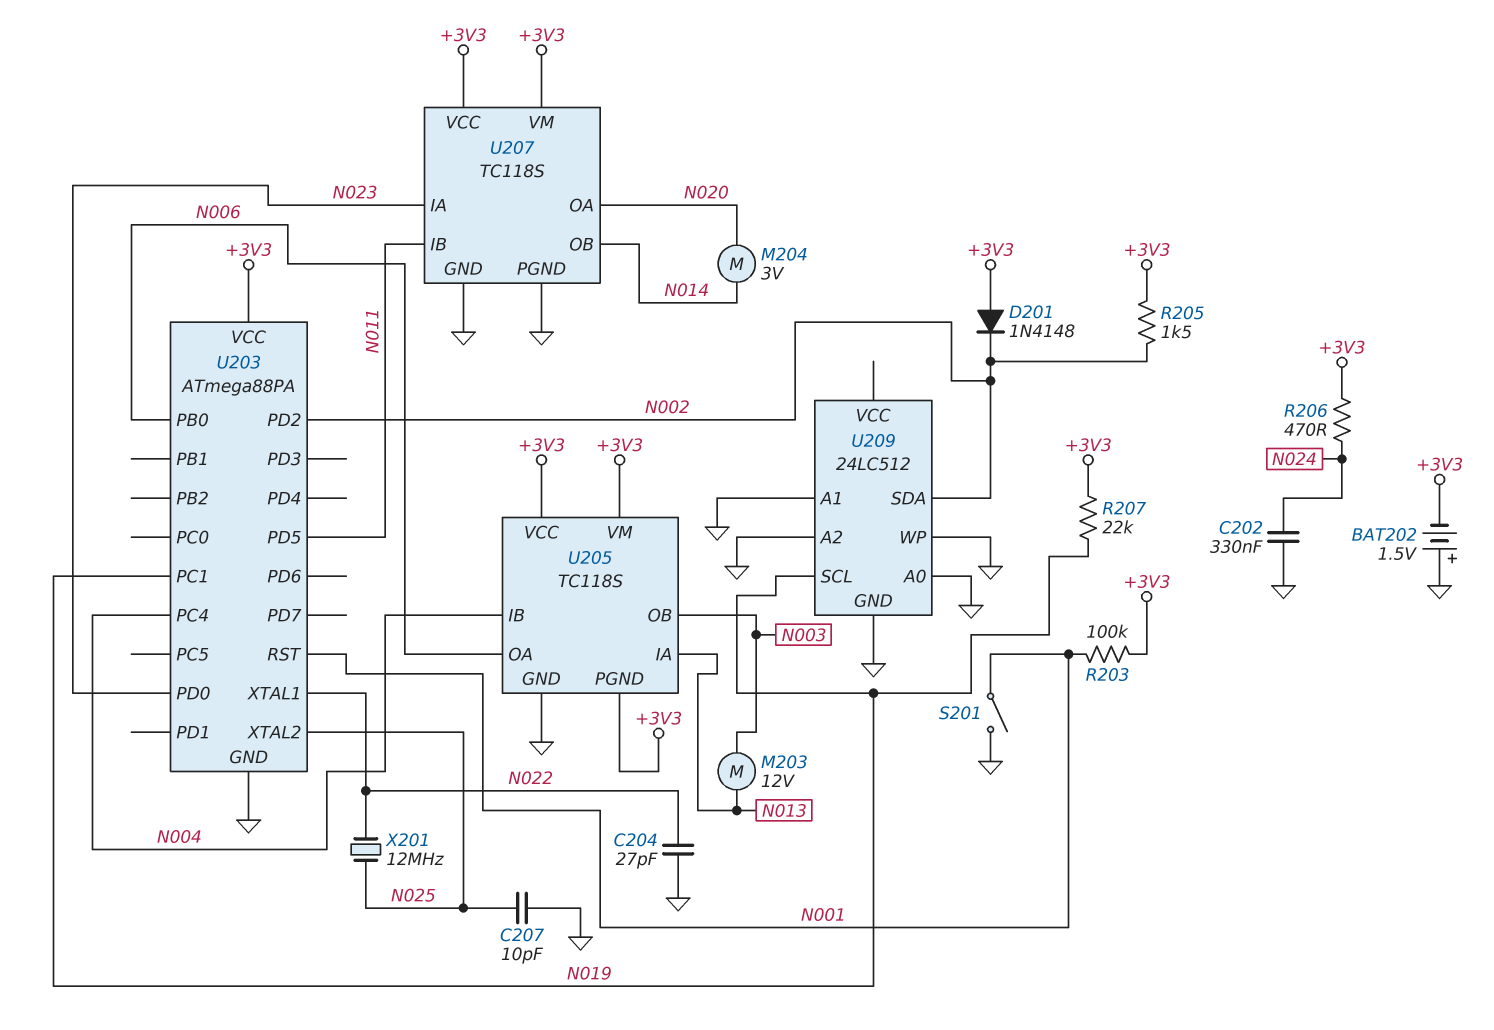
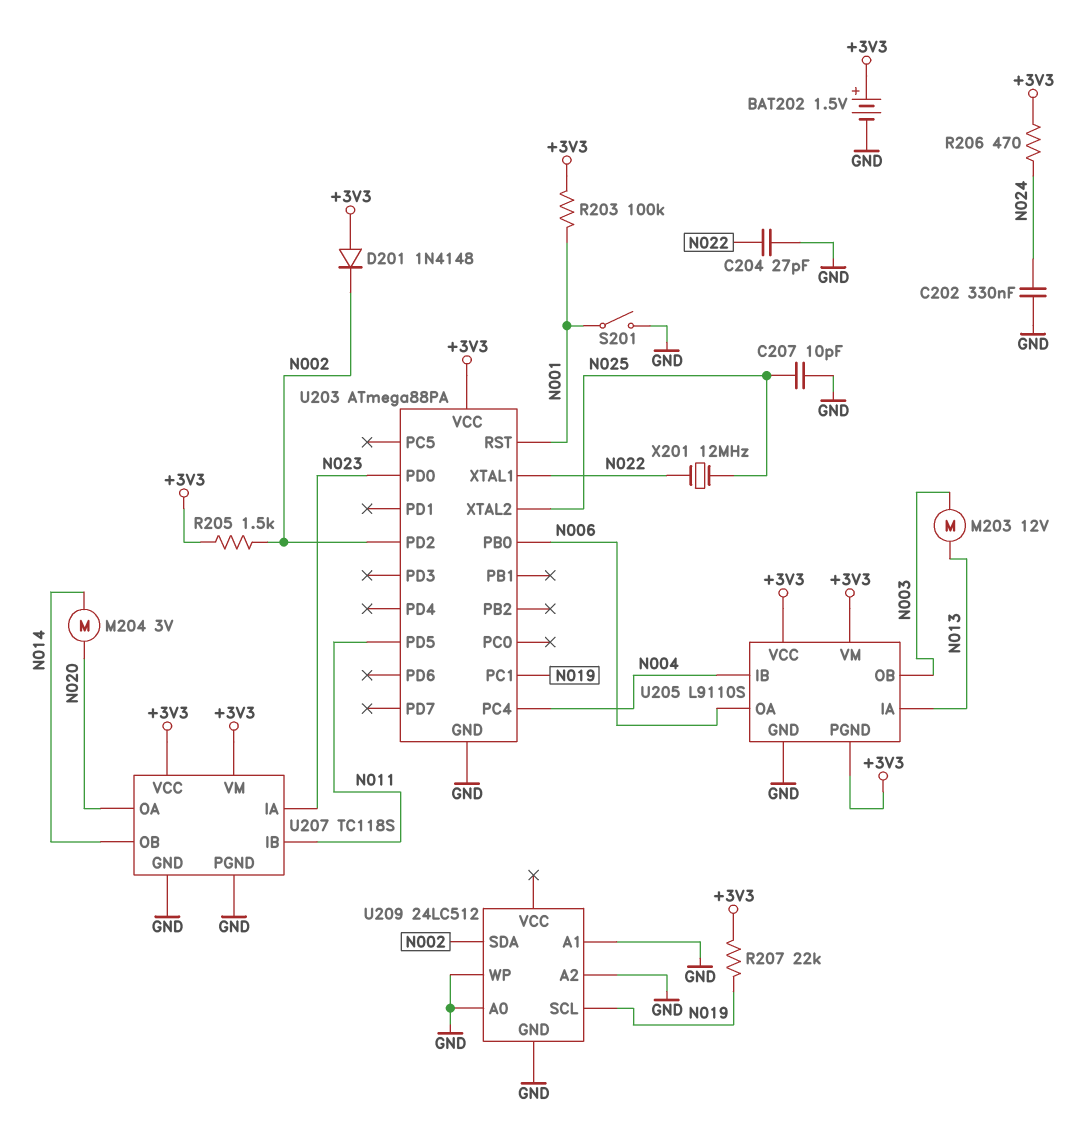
BAT202: 1.5V (plus GND, minus +3V3) -> 1.5V (plus +3V3, minus GND)
U205: TC118S -> L9110S

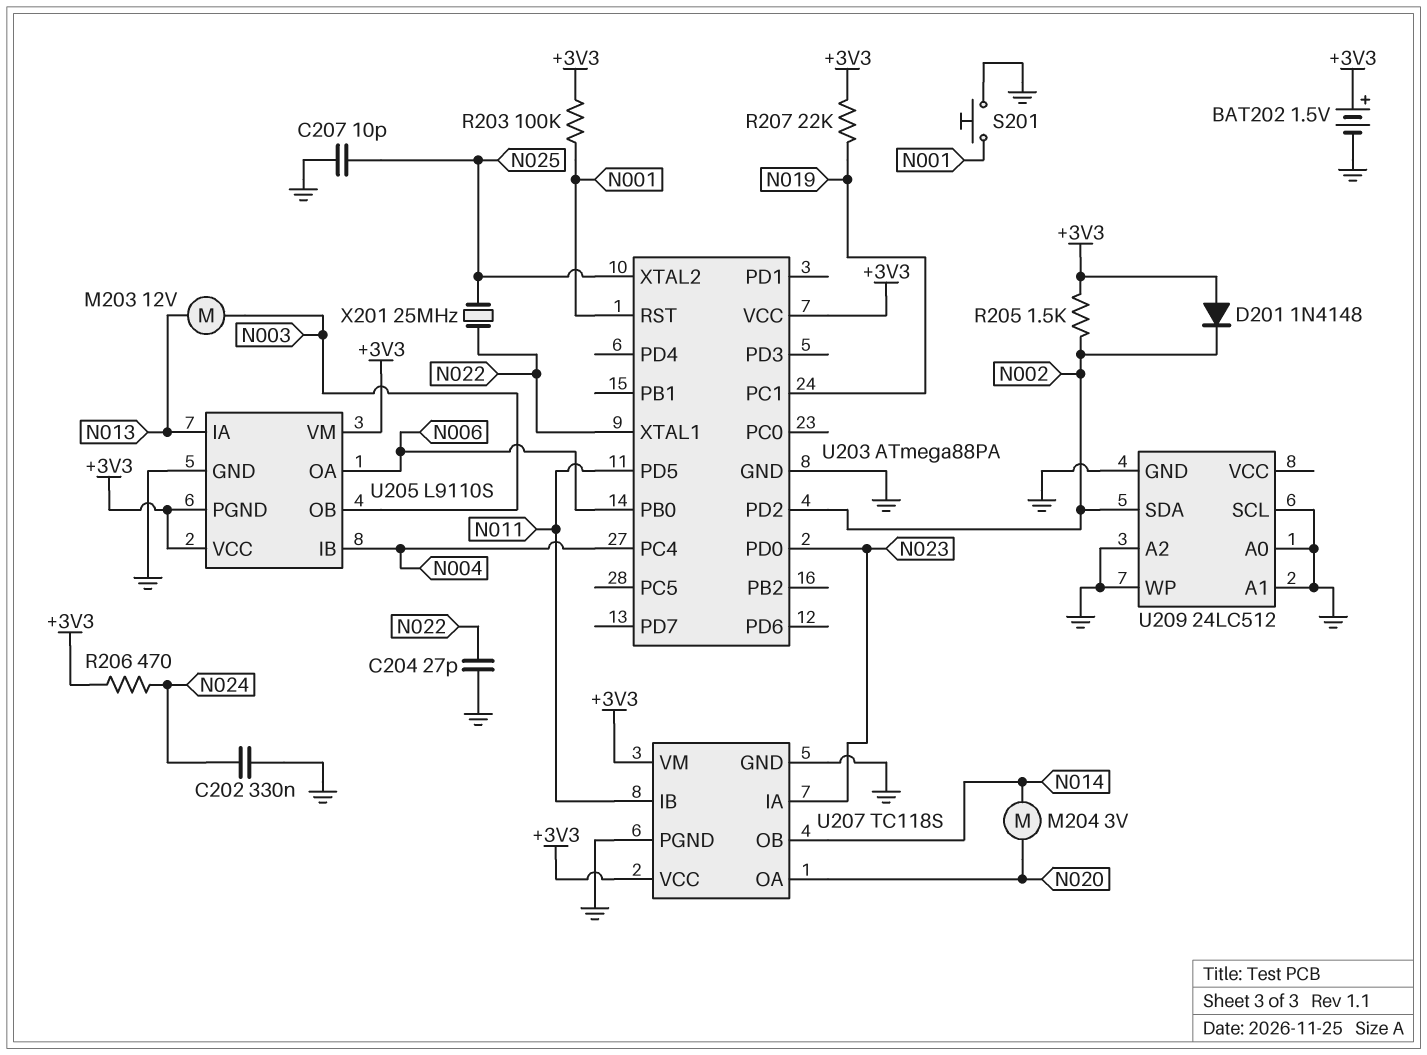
S201: switch (GND, N001) -> button (GND, N001)
U209 pin SCL: N019 -> GND
X201: 12MHz (N022, N025) -> 25MHz (N022, N025)

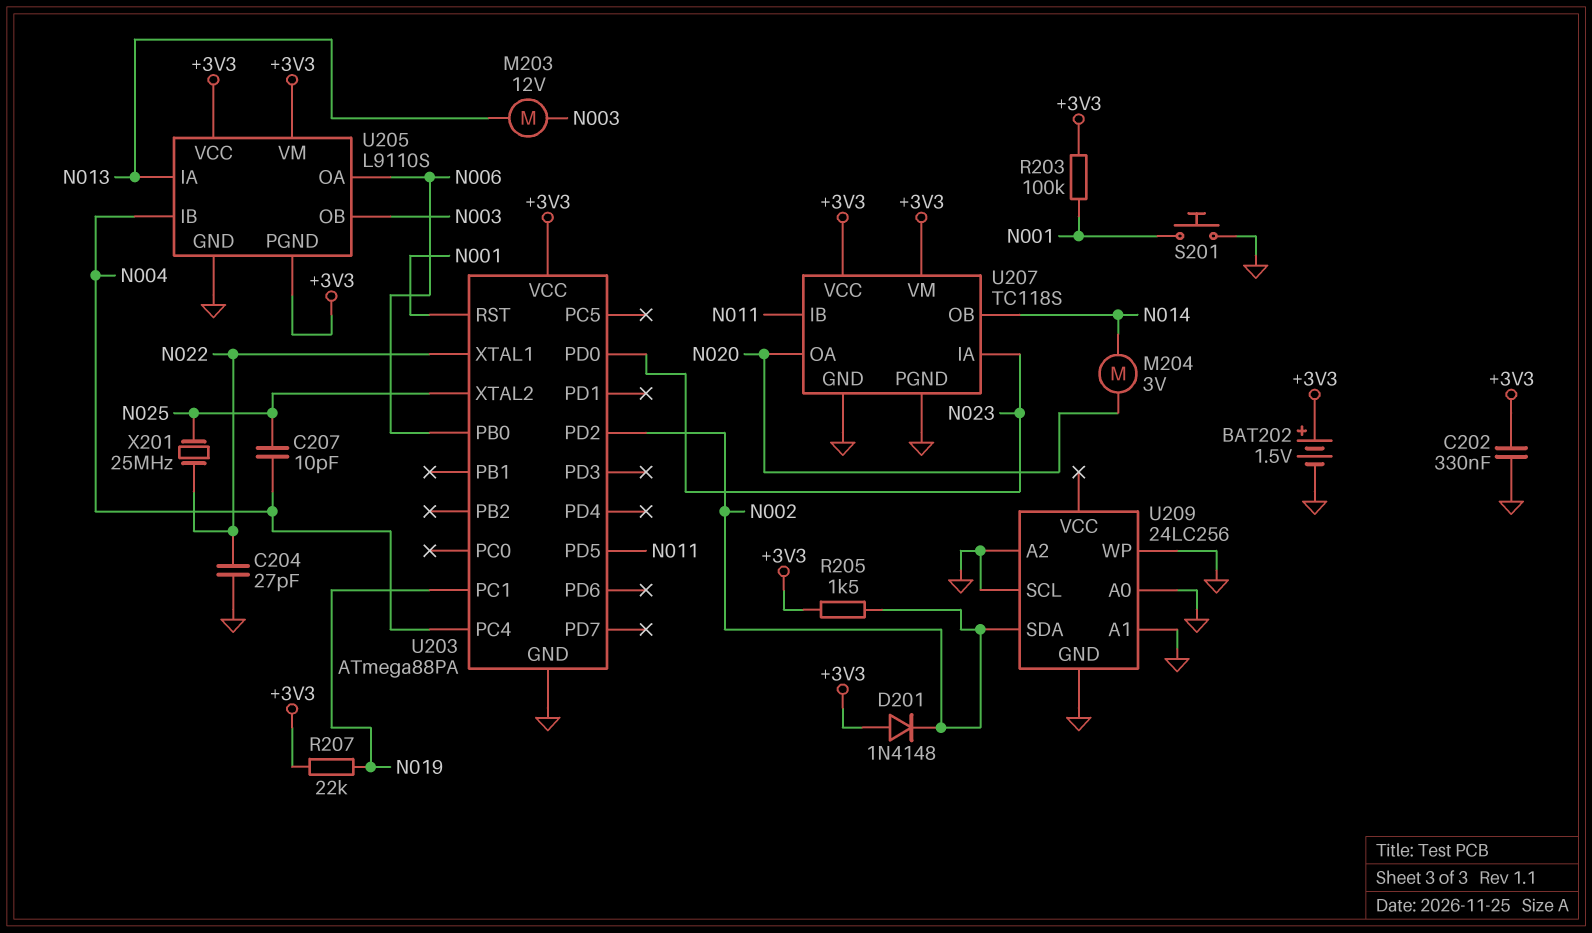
C202: 330nF (GND, N024) -> 330nF (+3V3, GND)
C207: 10pF (GND, N025) -> 10pF (N004, N025)
R206: 470 (+3V3, N024) -> none
U209: 24LC512 -> 24LC256

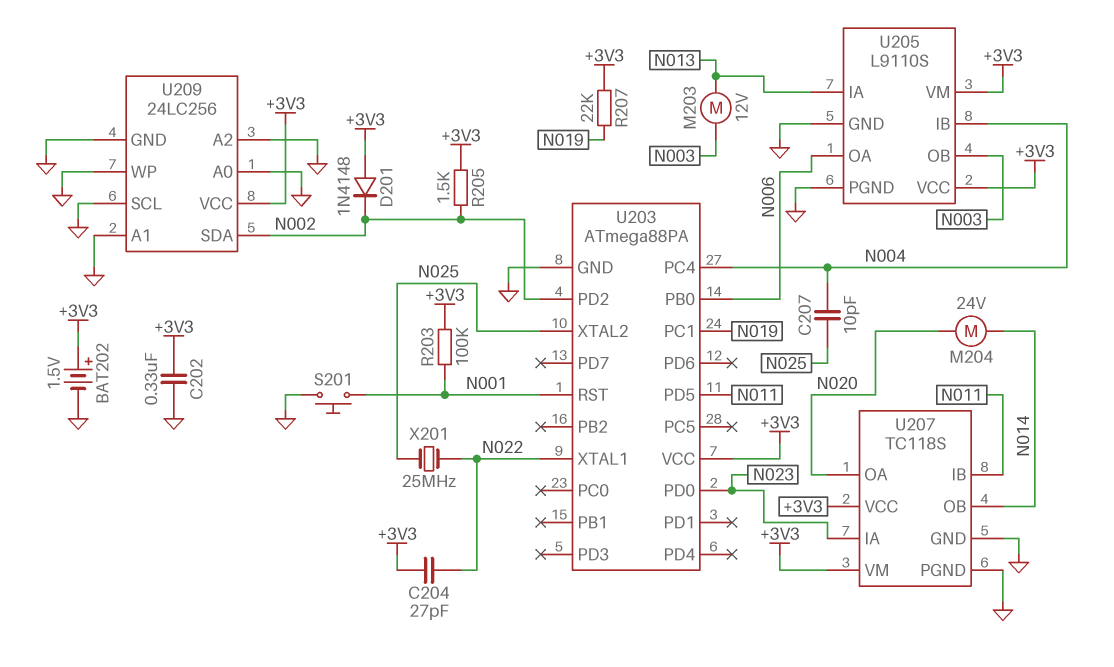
C204: 27pF (GND, N022) -> 27pF (+3V3, N022)
M204: motor 3V (N014, N020) -> motor 24V (N014, N020)
U205 pin PGND: +3V3 -> GND
U209 pin VCC: none -> +3V3

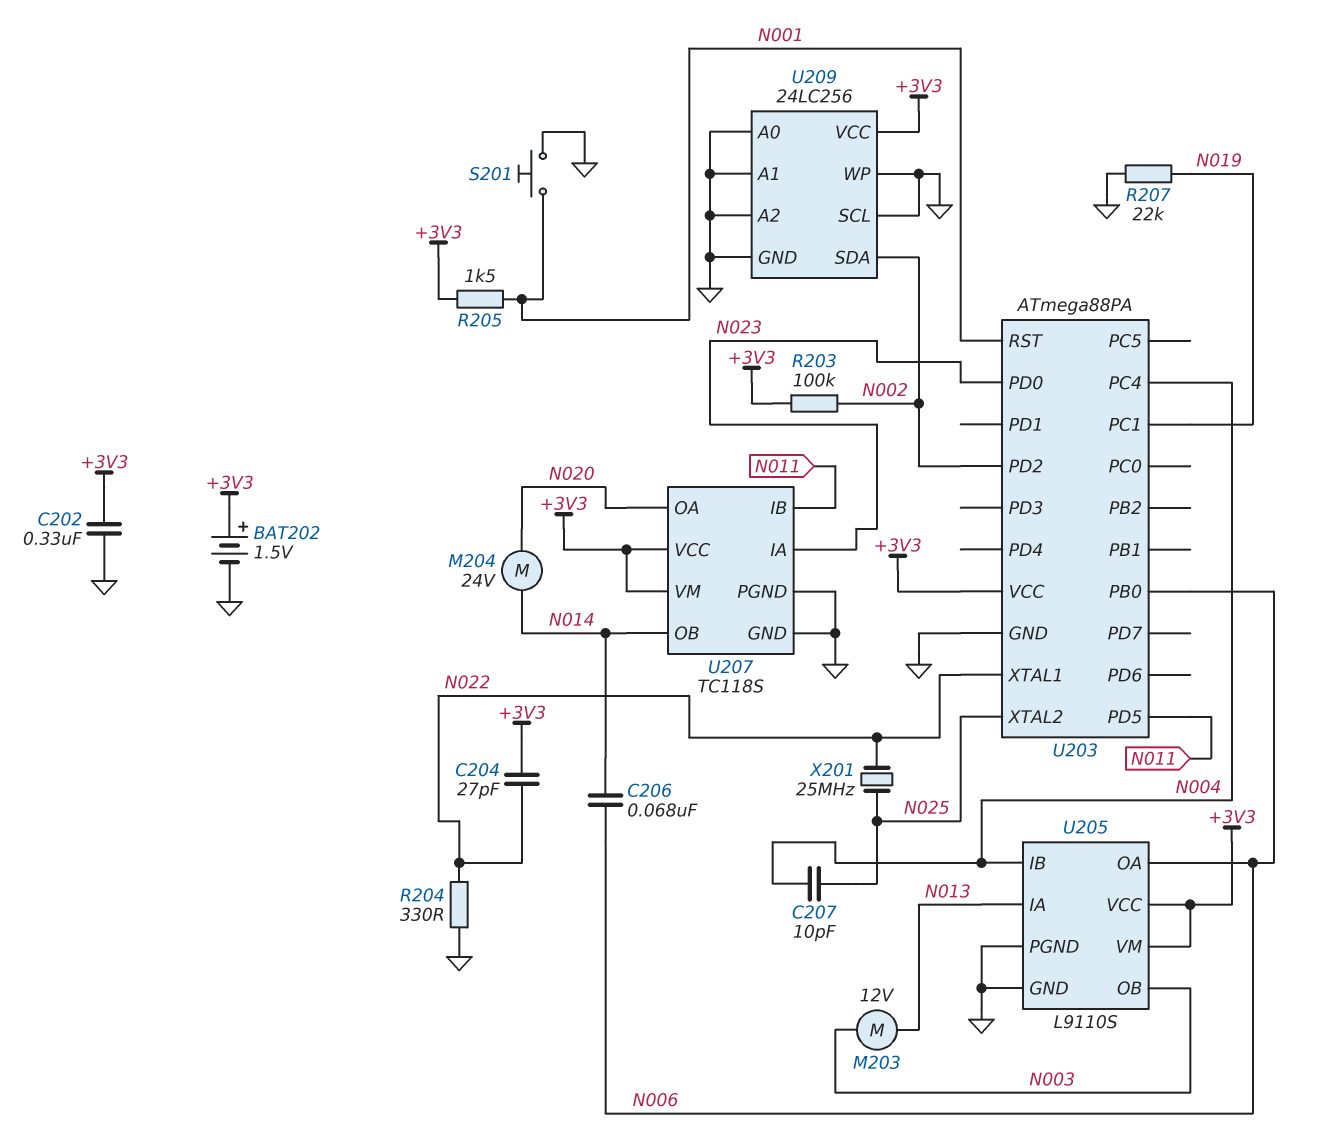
C206: none -> 68nF (N006, N014)
D201: diode 1N4148 (A +3V3, K N002) -> none
R203: 100k (+3V3, N001) -> 100k (+3V3, N002)
R204: none -> 330 (GND, N022)
R205: 1.5k (+3V3, N002) -> 1.5k (+3V3, N001)
R207: 22k (+3V3, N019) -> 22k (GND, N019)

